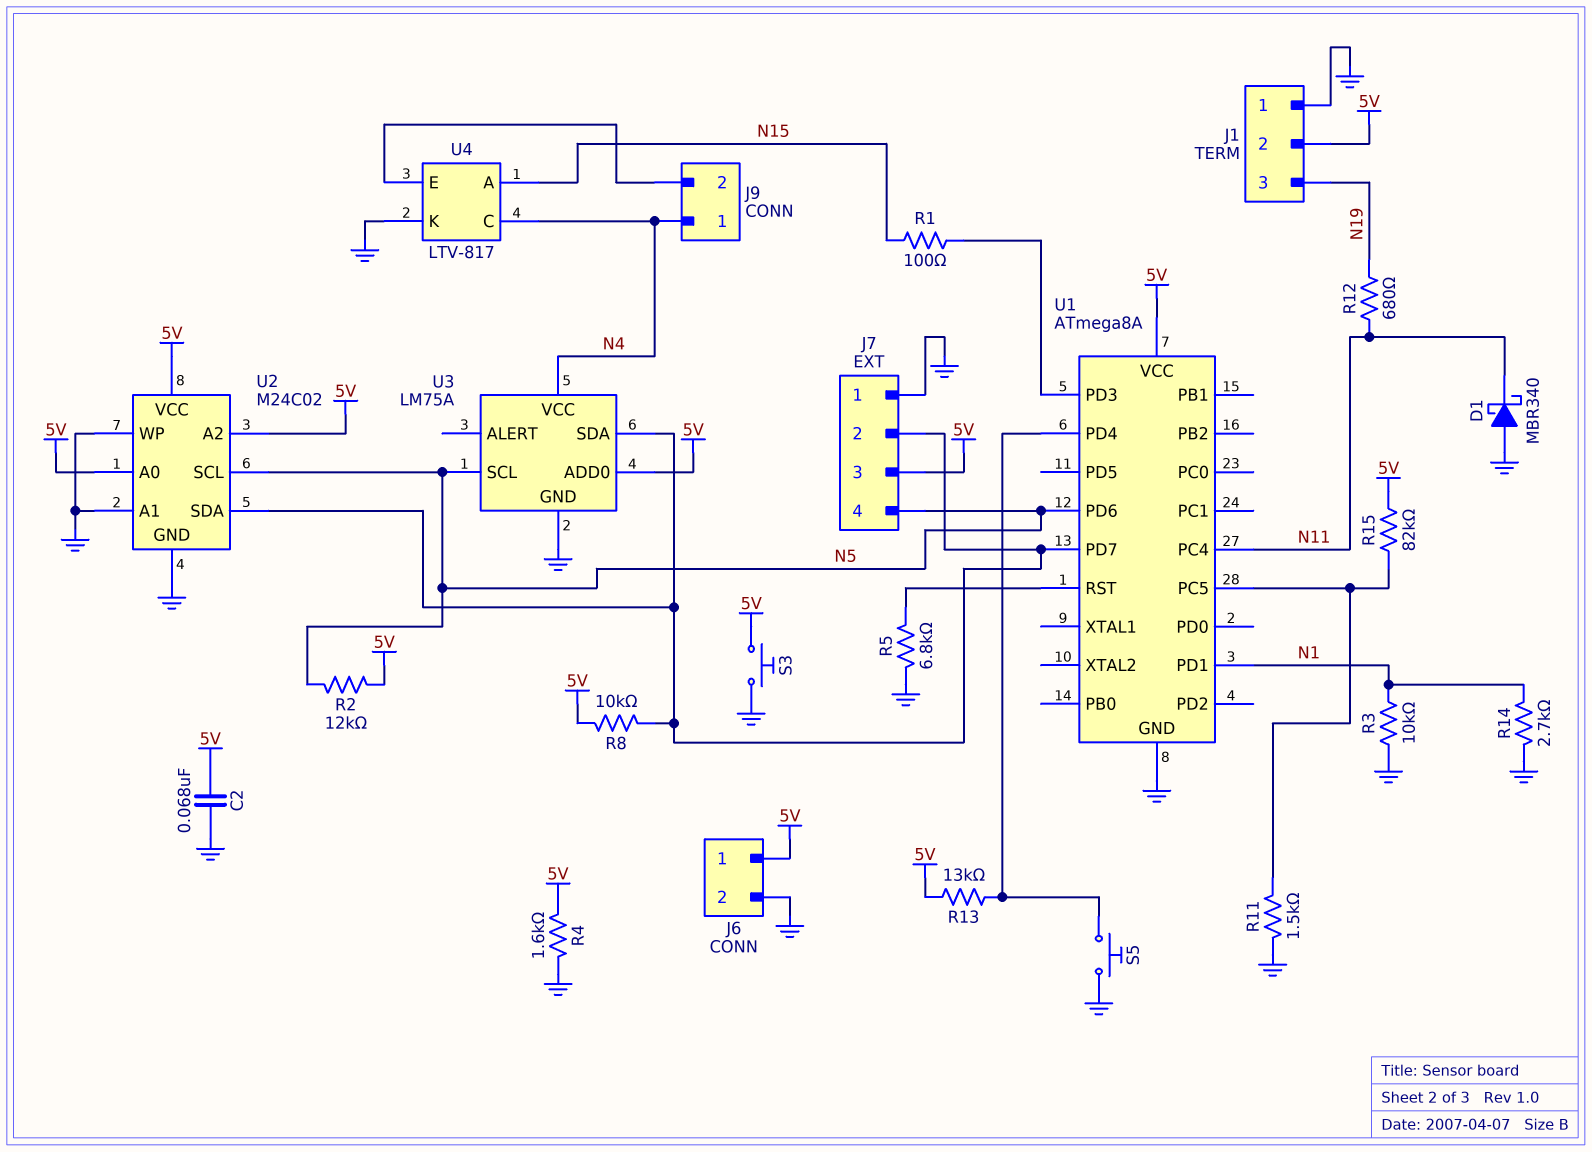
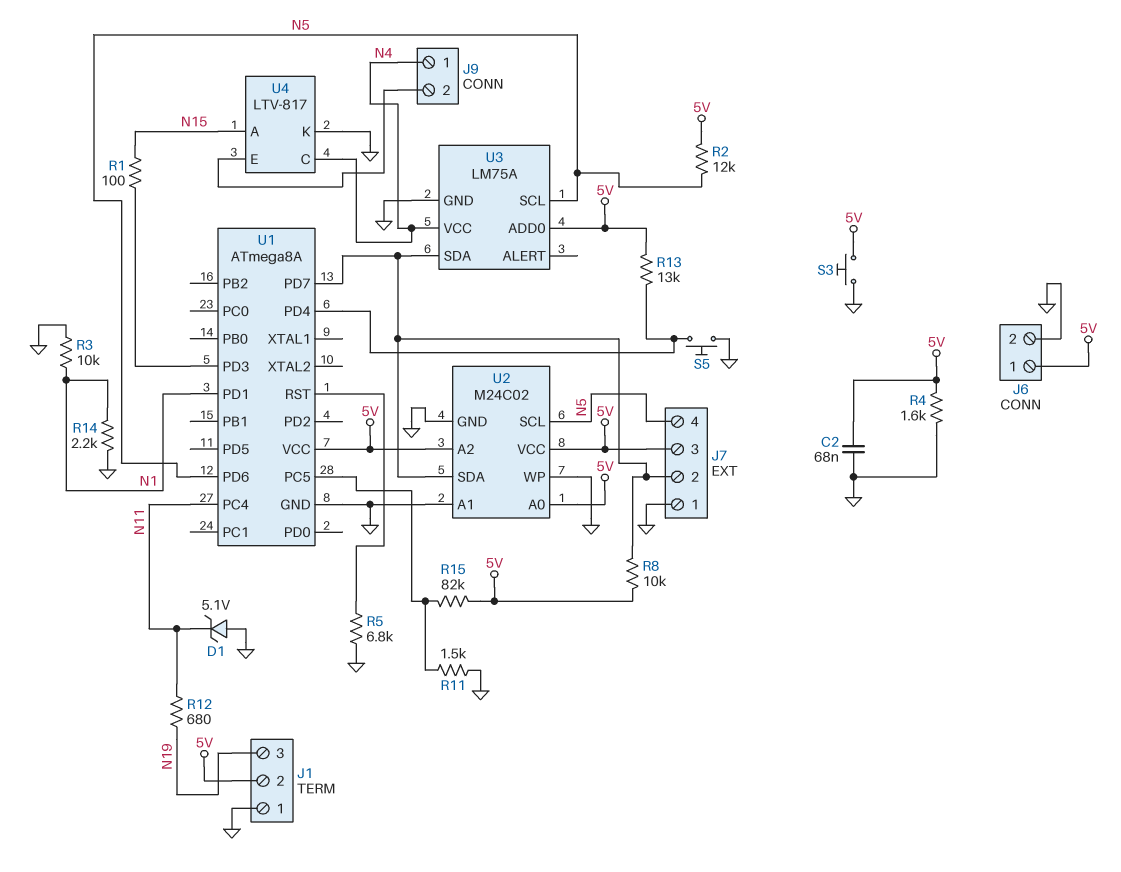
D1: schottky MBR340 (A GND, K N11) -> zener 5.1V (A GND, K N11)
R14: 2.7k (GND, N1) -> 2.2k (GND, N1)

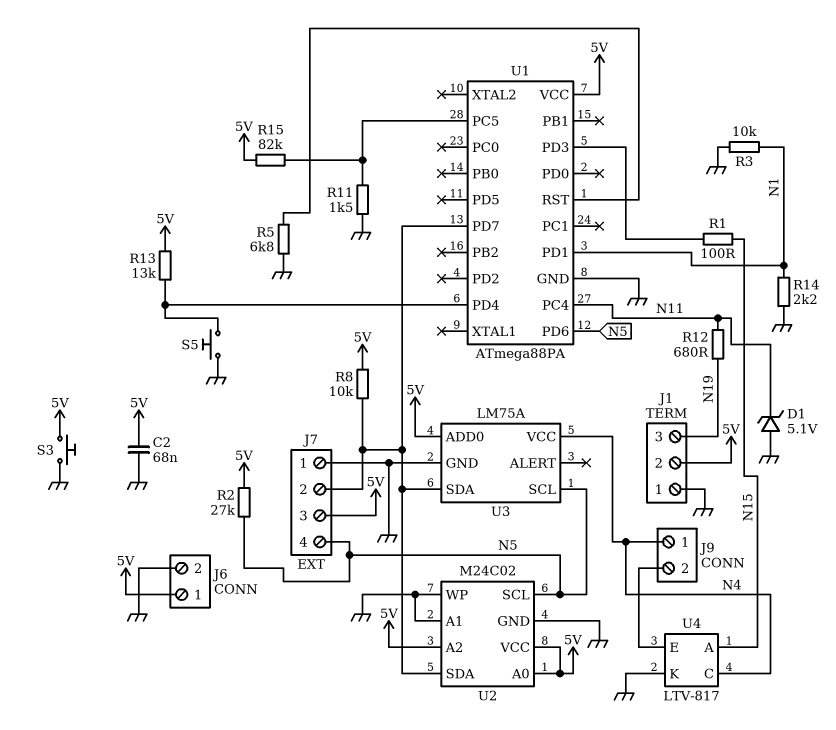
R2: 12k (5V, N5) -> 27k (5V, N5)
R4: 1.6k (5V, GND) -> none
U1: ATmega8A -> ATmega88PA

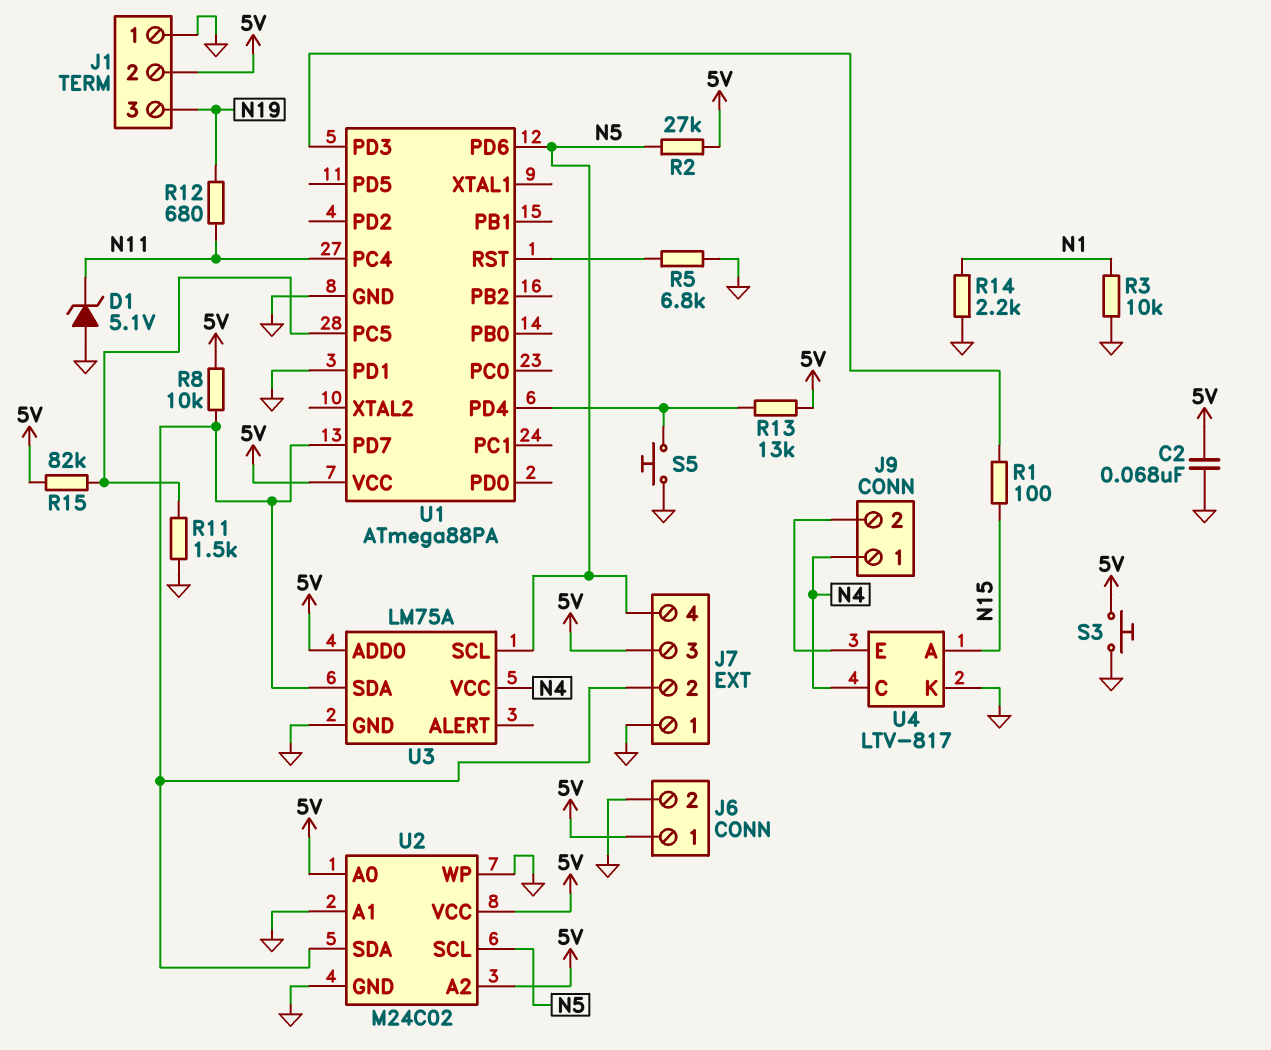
U1 pin PD1: N1 -> GND

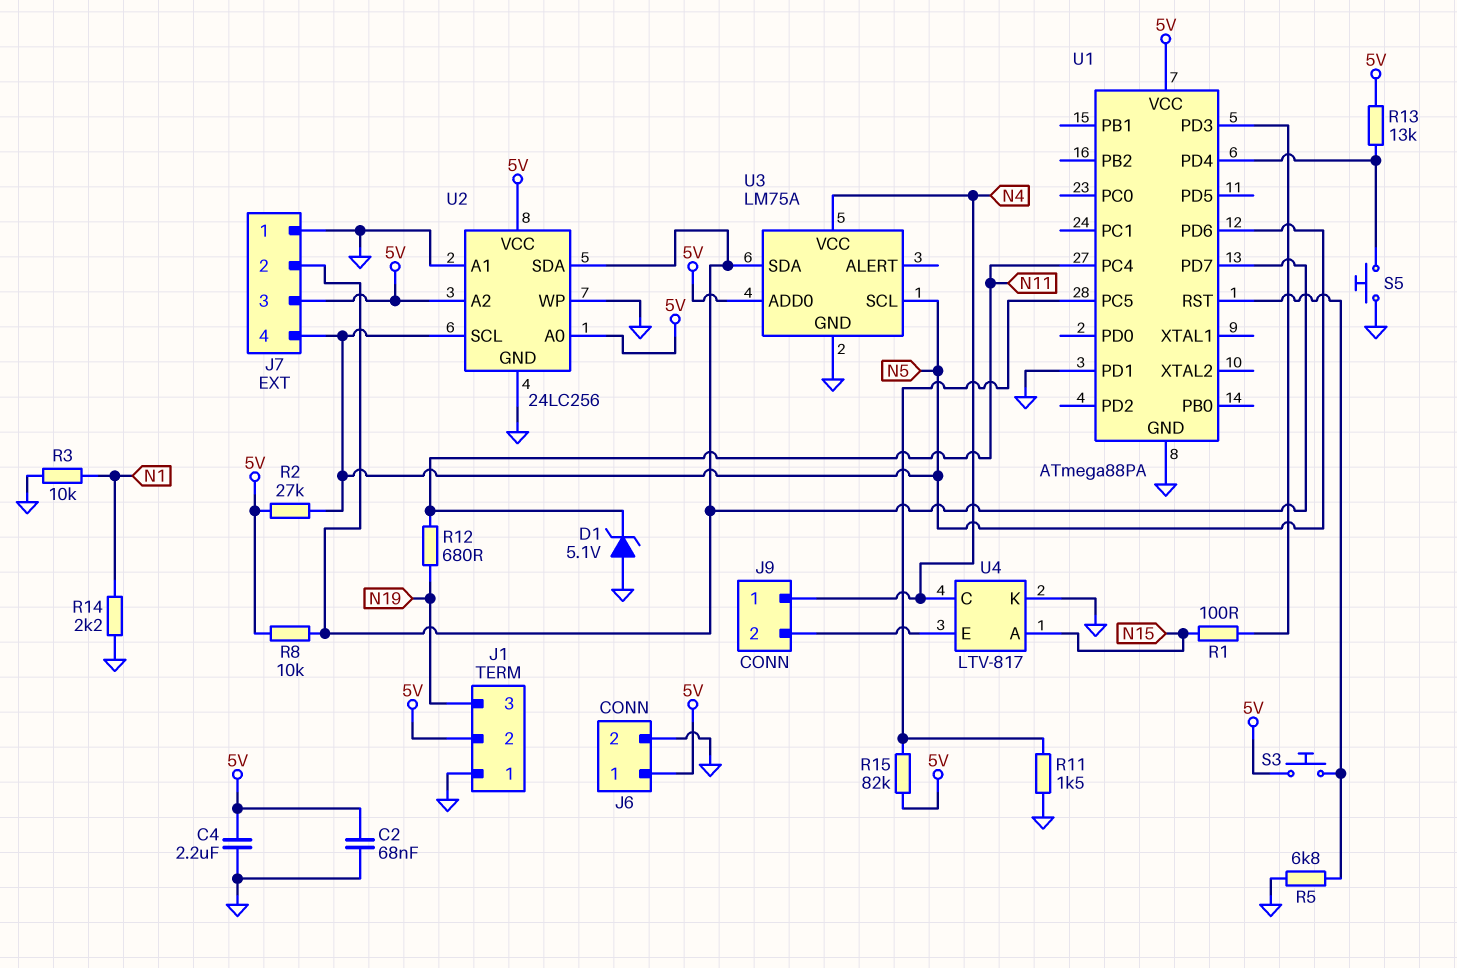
C4: none -> 2.2uF (5V, GND)
S3: button (5V, GND) -> button (5V, U1/RST)
U2: M24C02 -> 24LC256

